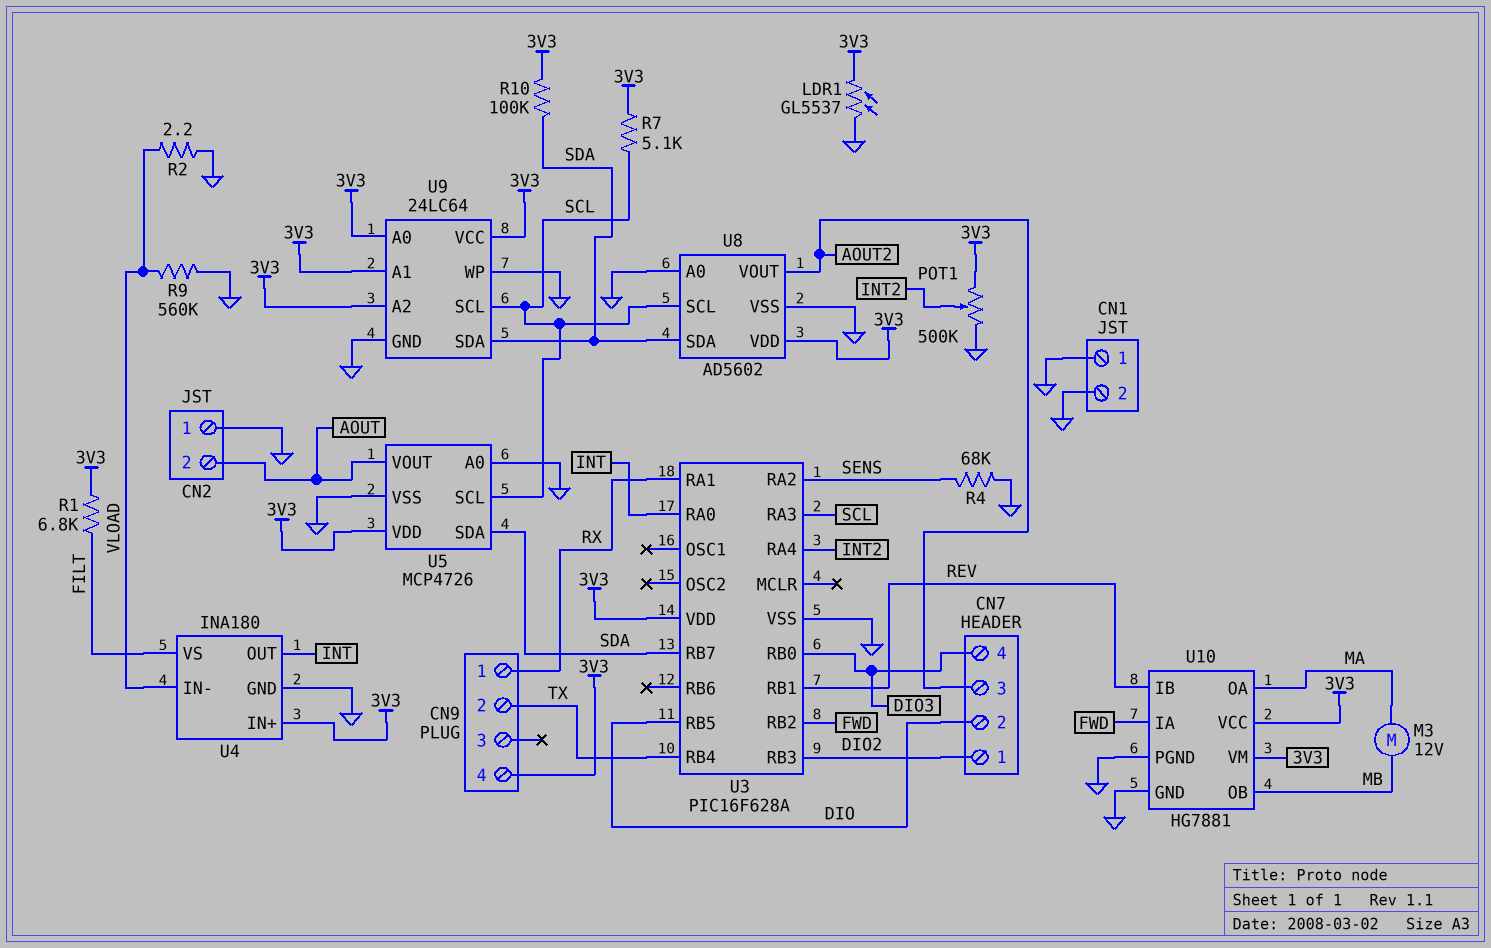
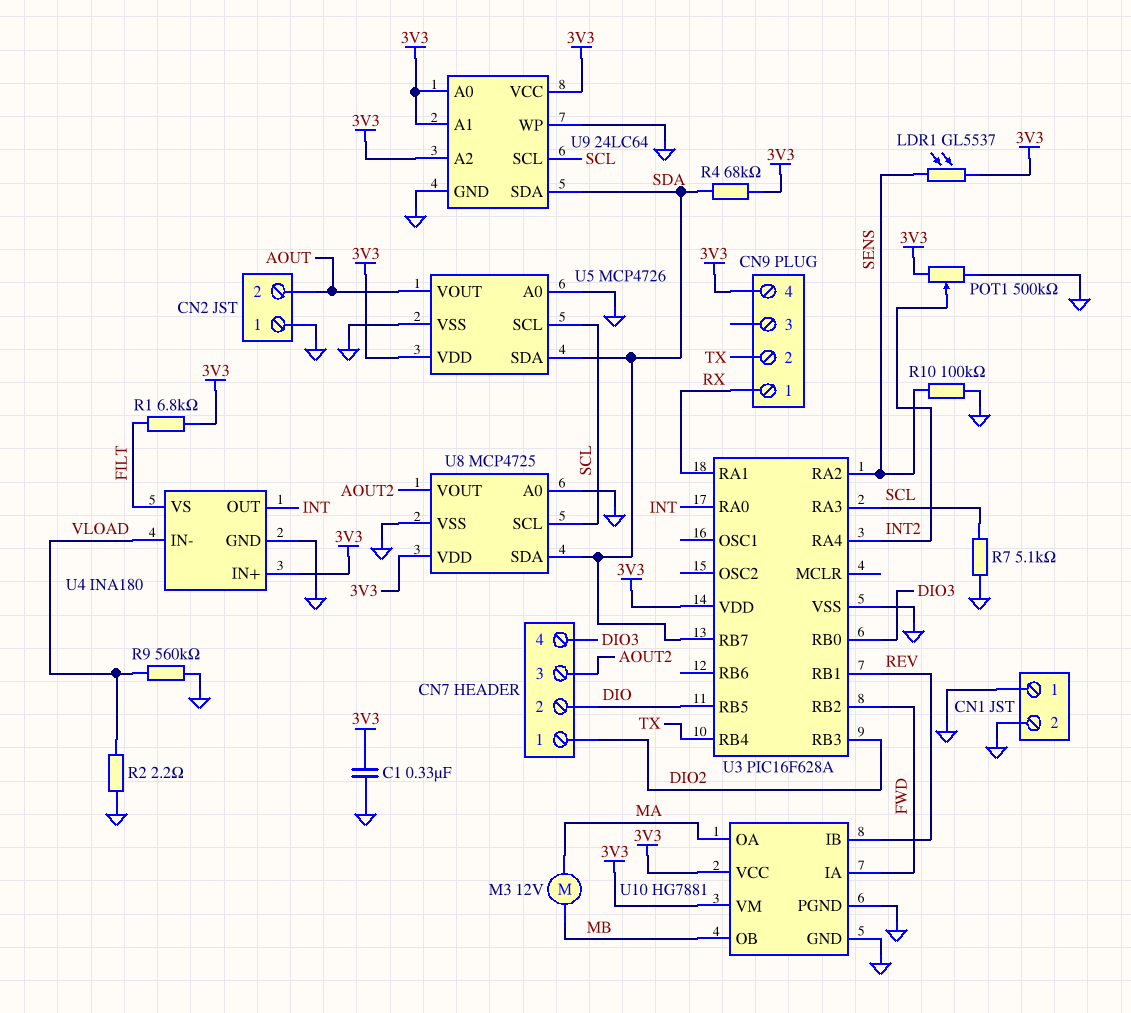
C1: none -> 330nF (3V3, GND)
LDR1: GL5537 (3V3, GND) -> GL5537 (3V3, SENS)
R4: 68k (GND, SENS) -> 68k (3V3, SDA)
R7: 5.1k (3V3, SCL) -> 5.1k (GND, SCL)
R10: 100k (3V3, SDA) -> 100k (GND, SENS)
U8: AD5602 -> MCP4725

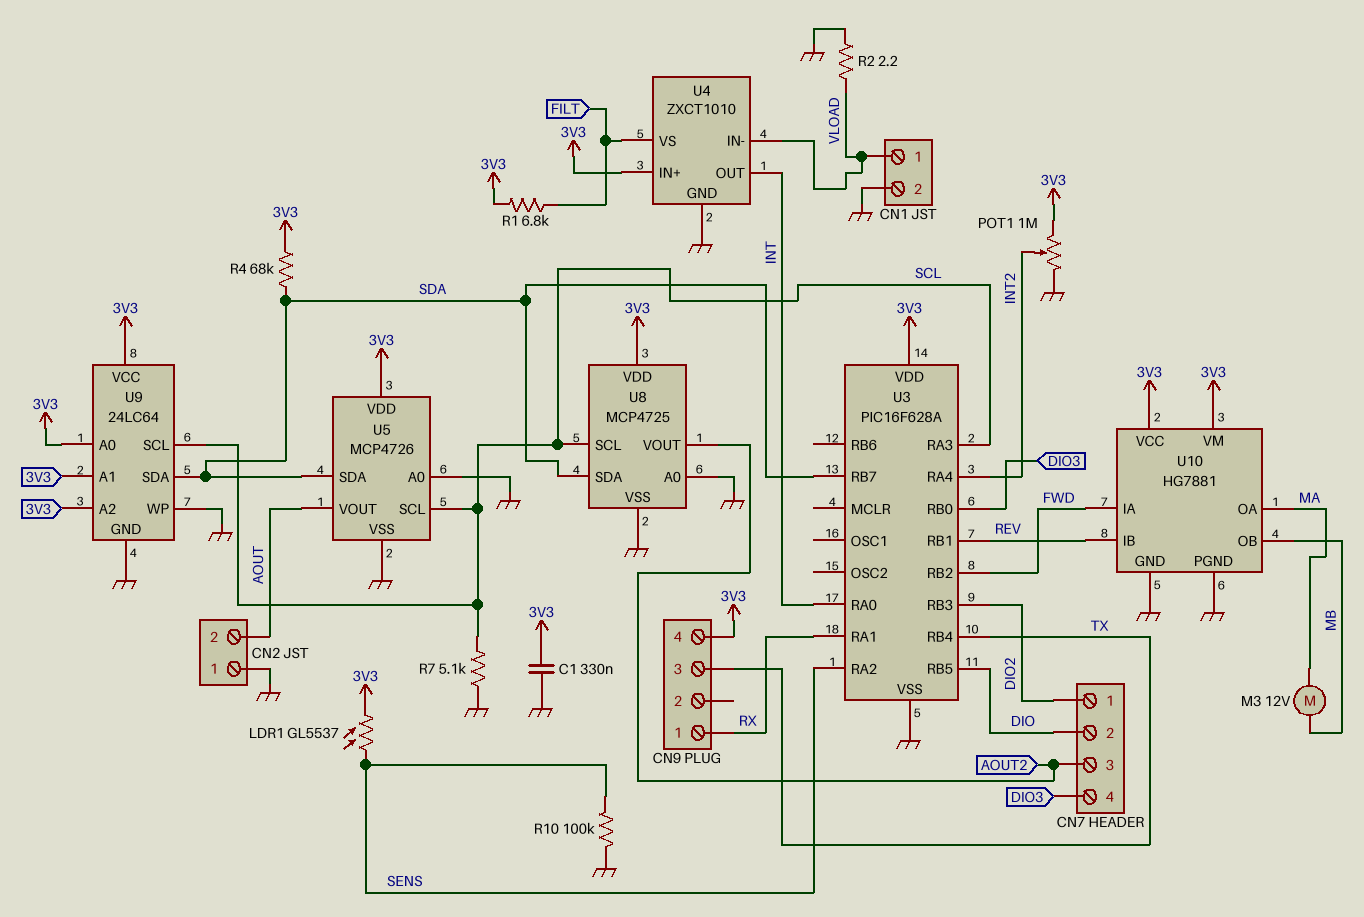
CN1 pin 1: GND -> VLOAD
CN9 pin 2: TX -> none
CN9 pin 3: none -> TX
POT1: 500k (3V3, GND, wiper INT2) -> 1M (3V3, GND, wiper INT2)
R9: 560k (GND, VLOAD) -> none
U4: INA180 -> ZXCT1010

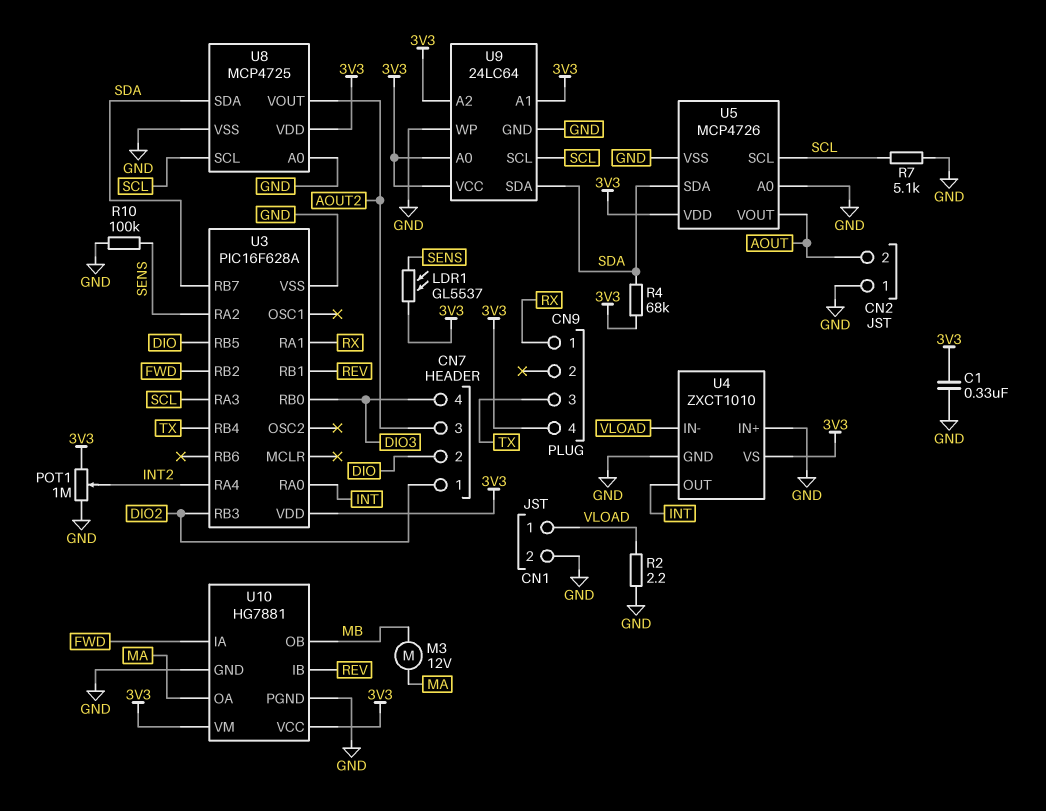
R1: 6.8k (3V3, FILT) -> none
U4 pin IN+: 3V3 -> GND
U4 pin VS: FILT -> 3V3

